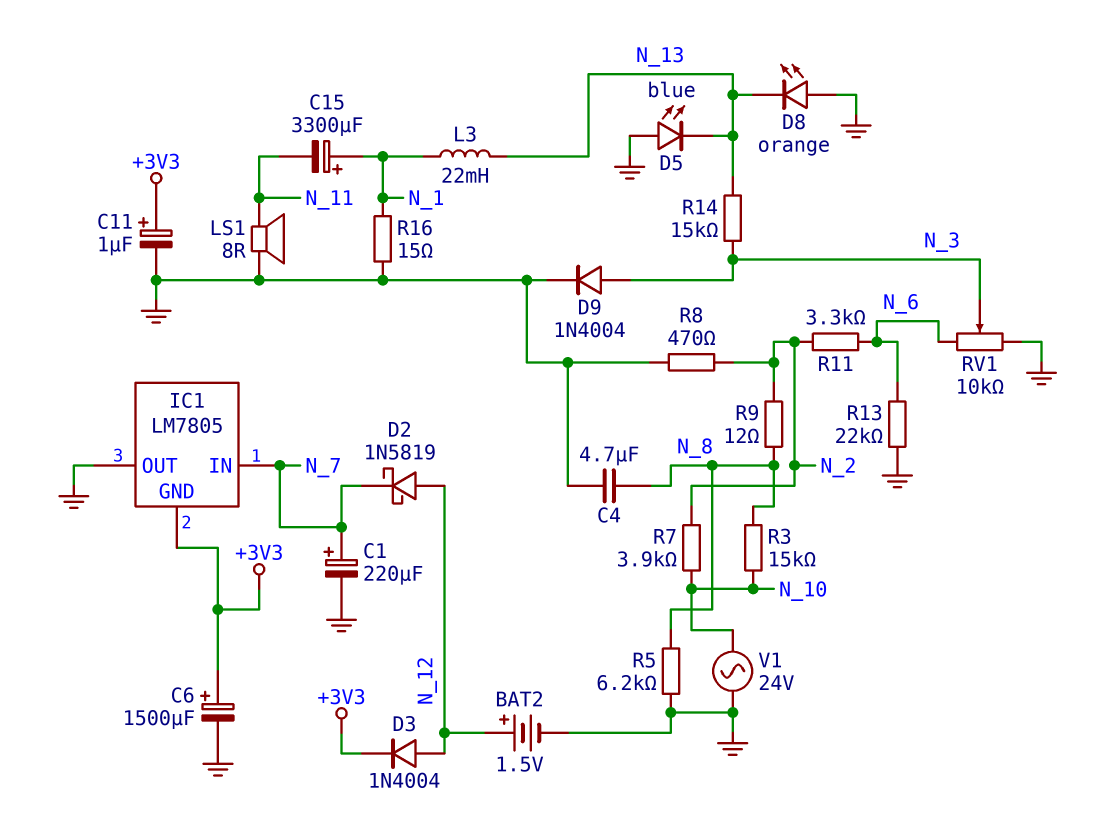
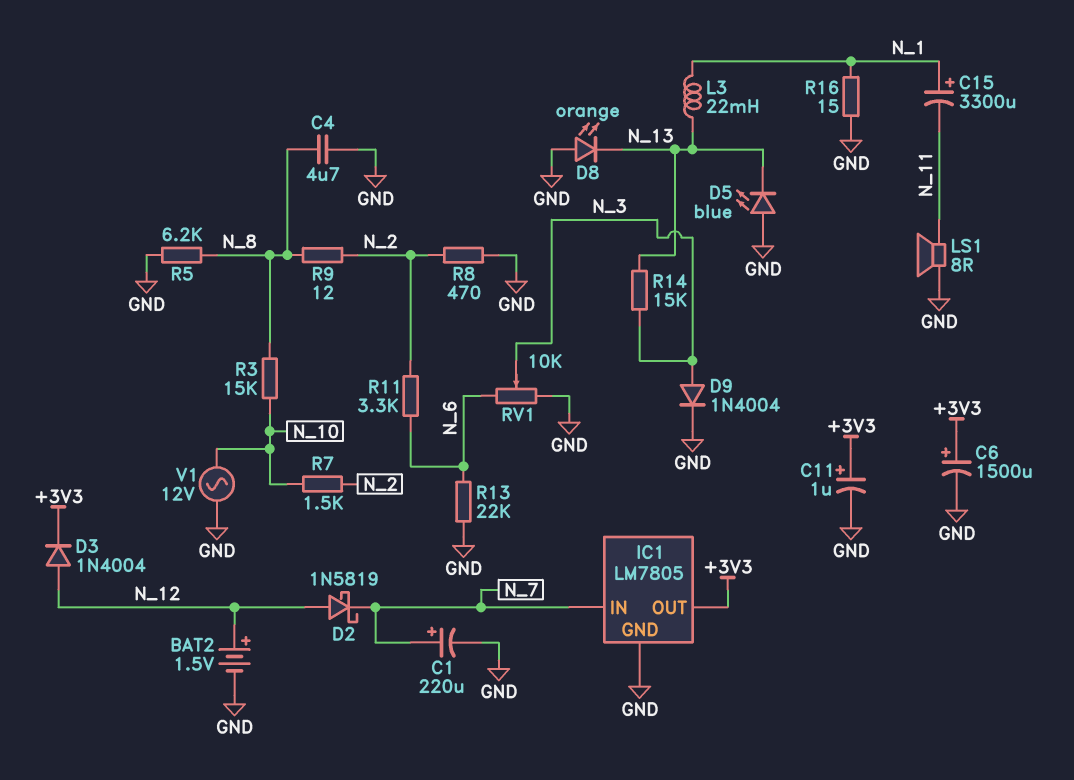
IC1 pin GND: +3V3 -> GND
IC1 pin OUT: GND -> +3V3
R7: 3.9k (N_2, N_10) -> 1.5k (N_2, N_10)
V1: AC 24V (GND, N_10) -> AC 12V (GND, N_10)

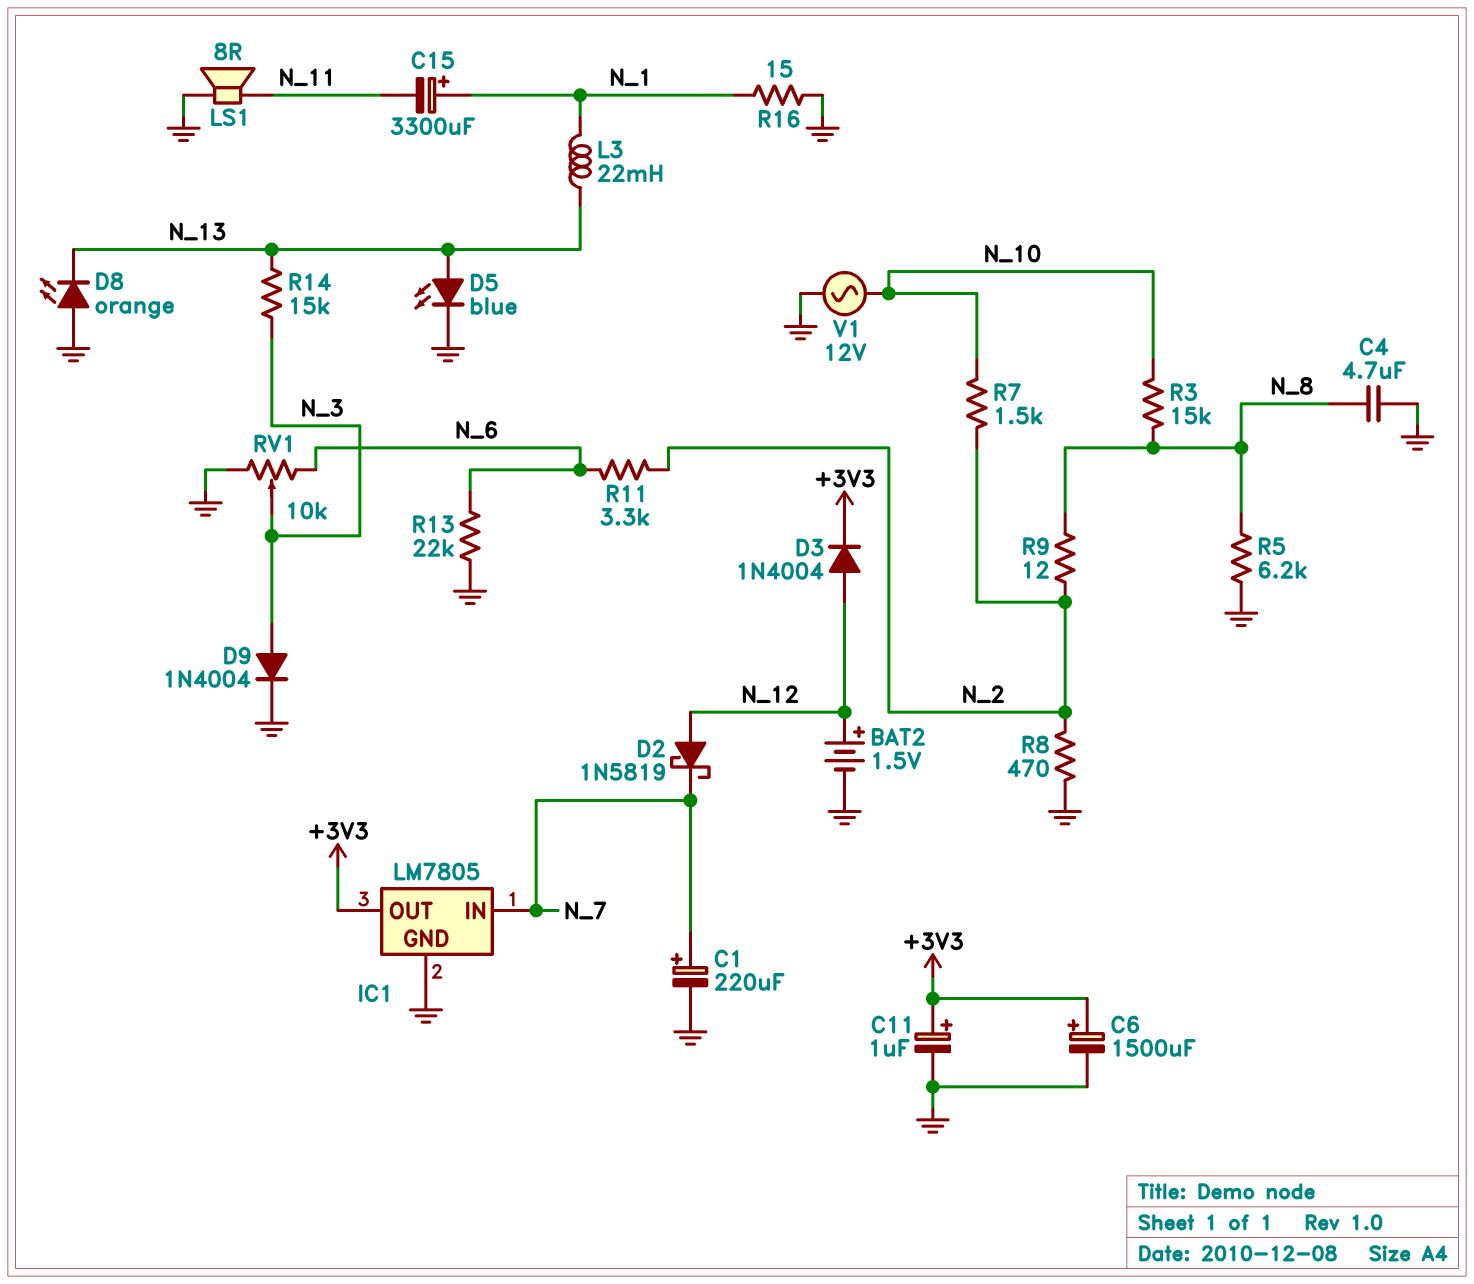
D5: LED blue (A GND, K N_13) -> LED blue (A N_13, K GND)

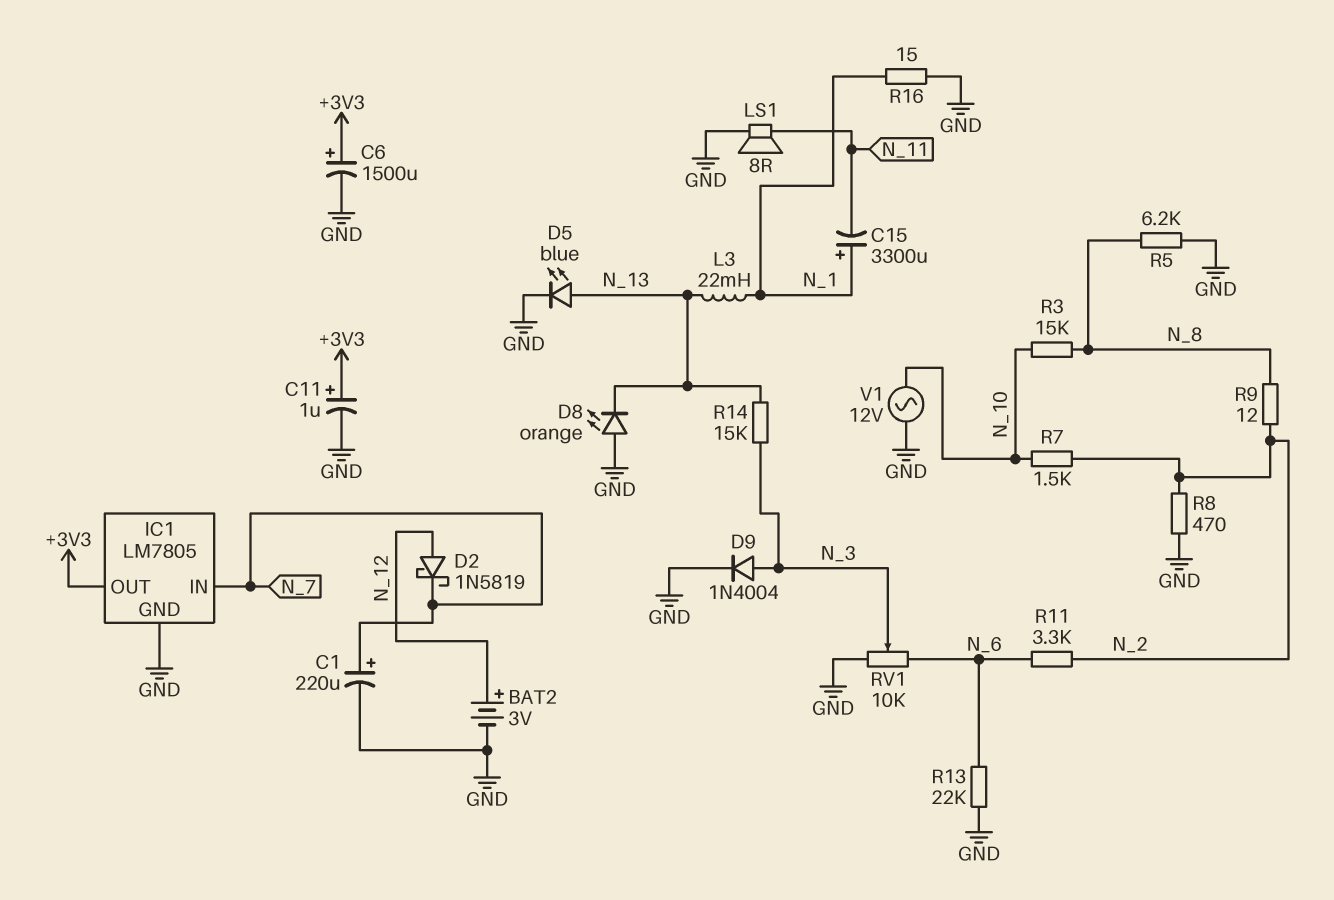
BAT2: 1.5V (plus N_12, minus GND) -> 3V (plus N_12, minus GND)
C4: 4.7uF (GND, N_8) -> none
D3: diode 1N4004 (A N_12, K +3V3) -> none

